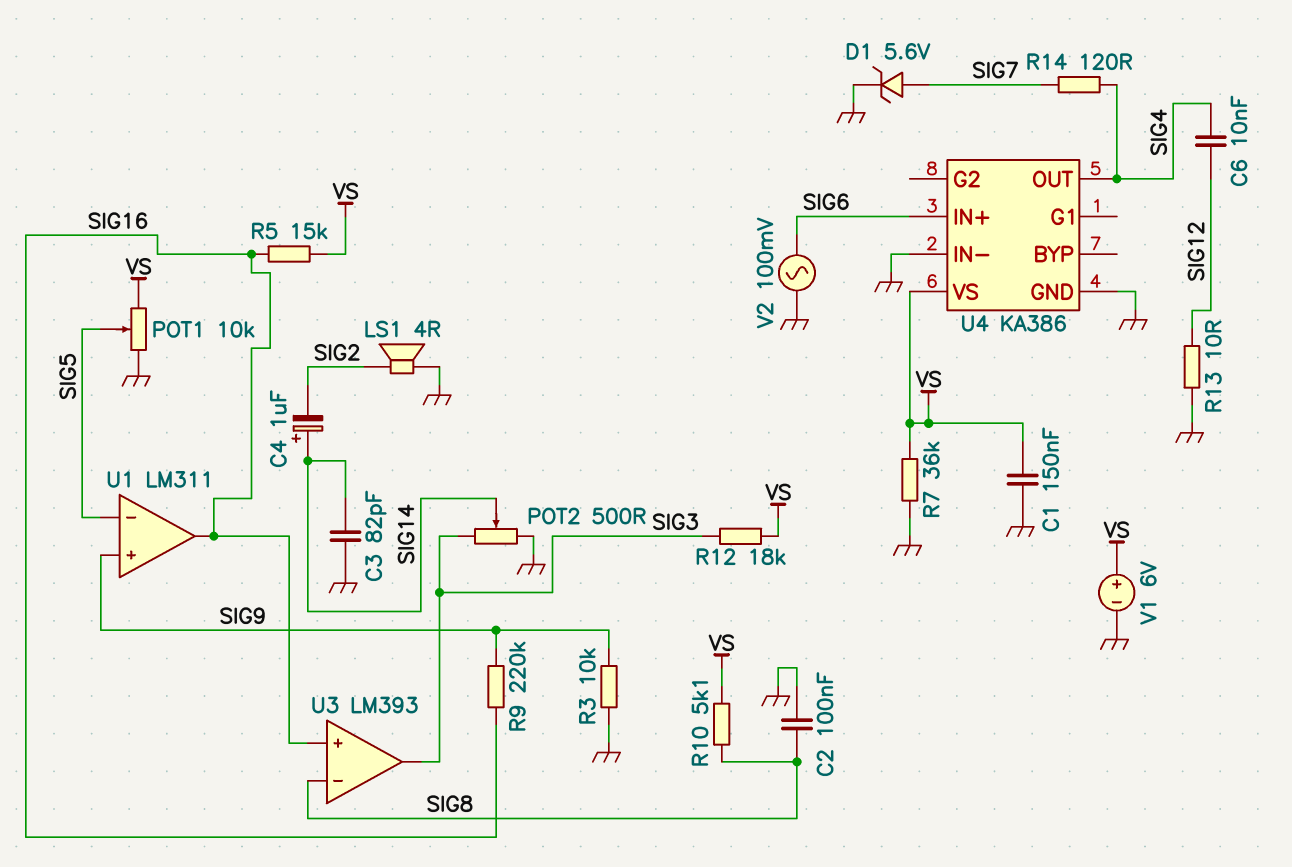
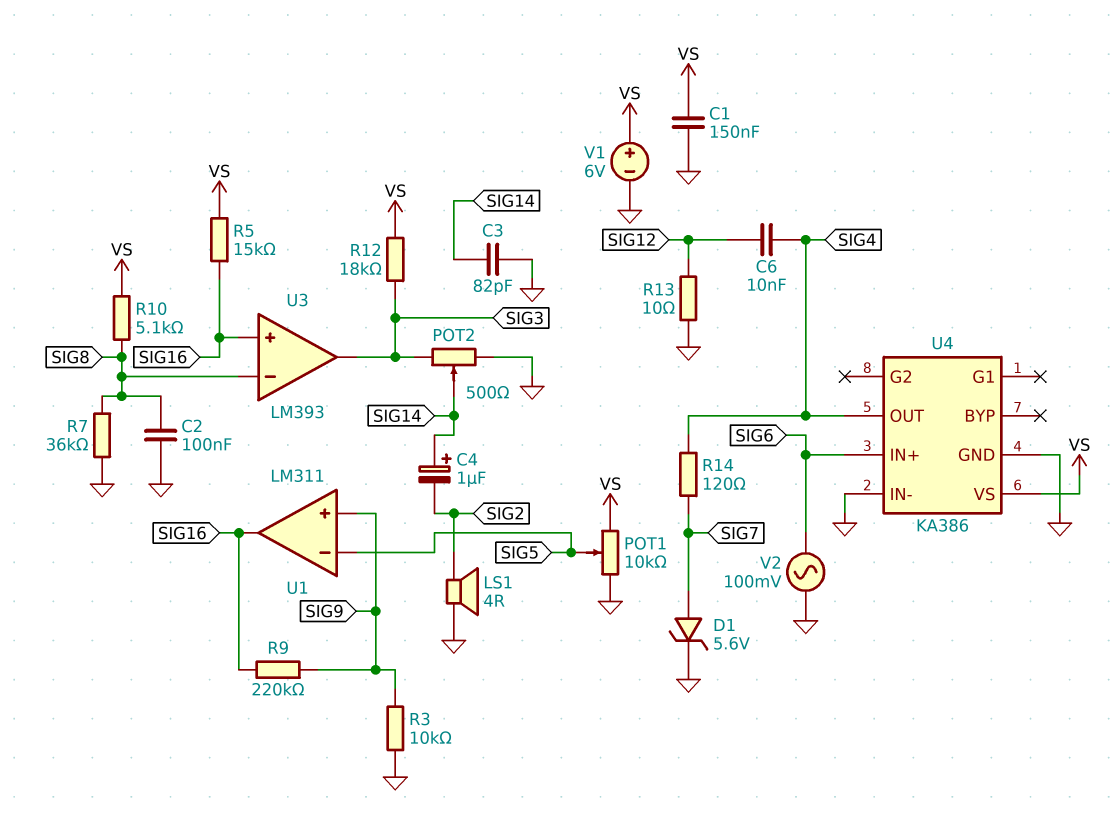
R7: 36k (GND, VS) -> 36k (GND, SIG8)

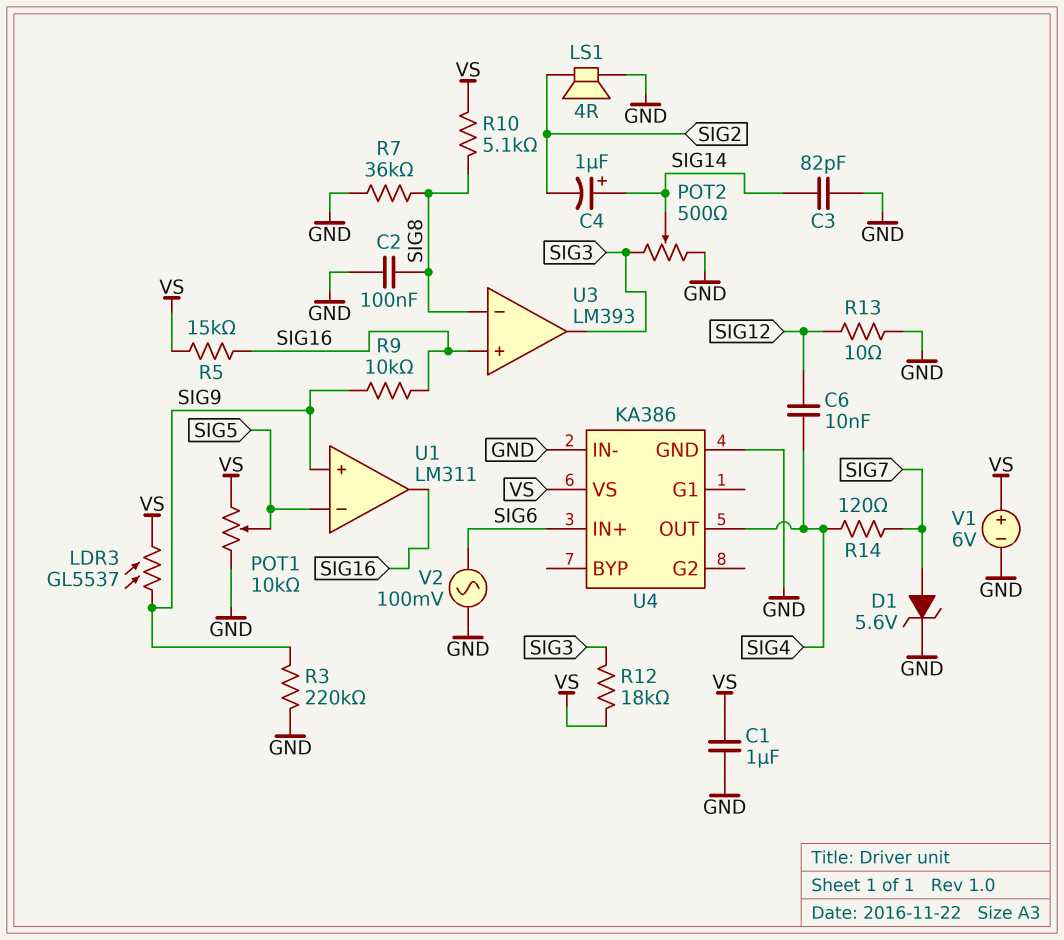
C1: 150nF (GND, VS) -> 1uF (GND, VS)
LDR3: none -> GL5537 (SIG9, VS)
R3: 10k (GND, SIG9) -> 220k (GND, SIG9)
R9: 220k (SIG9, SIG16) -> 10k (SIG9, SIG16)

